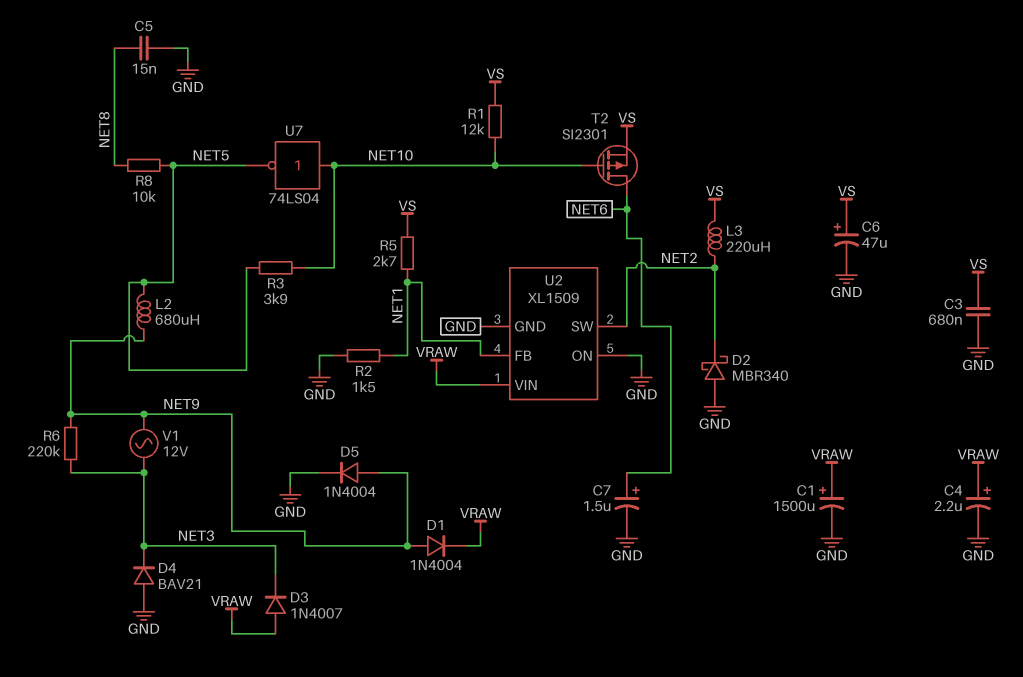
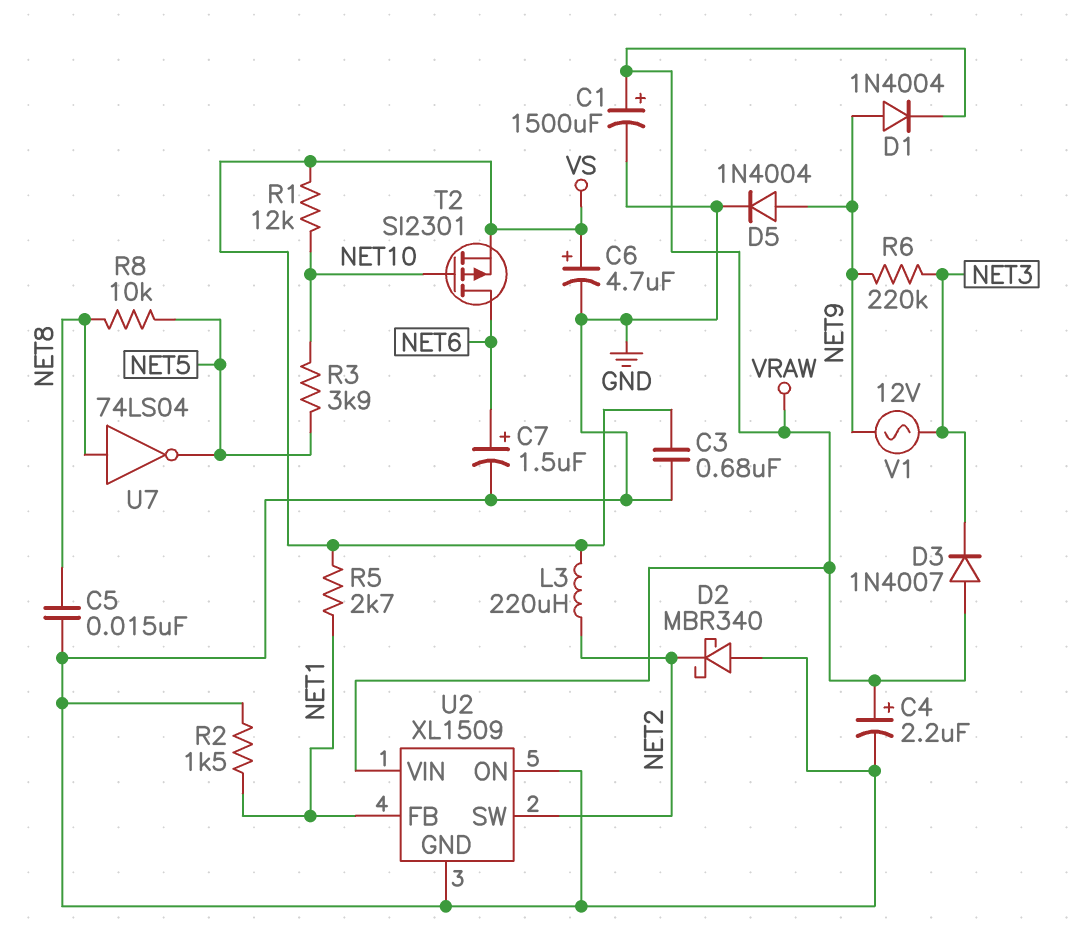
C6: 47uF (plus VS, minus GND) -> 4.7uF (plus VS, minus GND)
D4: diode BAV21 (A GND, K NET3) -> none
L2: 680uH (NET5, NET9) -> none
U7: NOT 74LS04 (in NET10, out NET5) -> NOT 74LS04 (in NET8, out NET5)

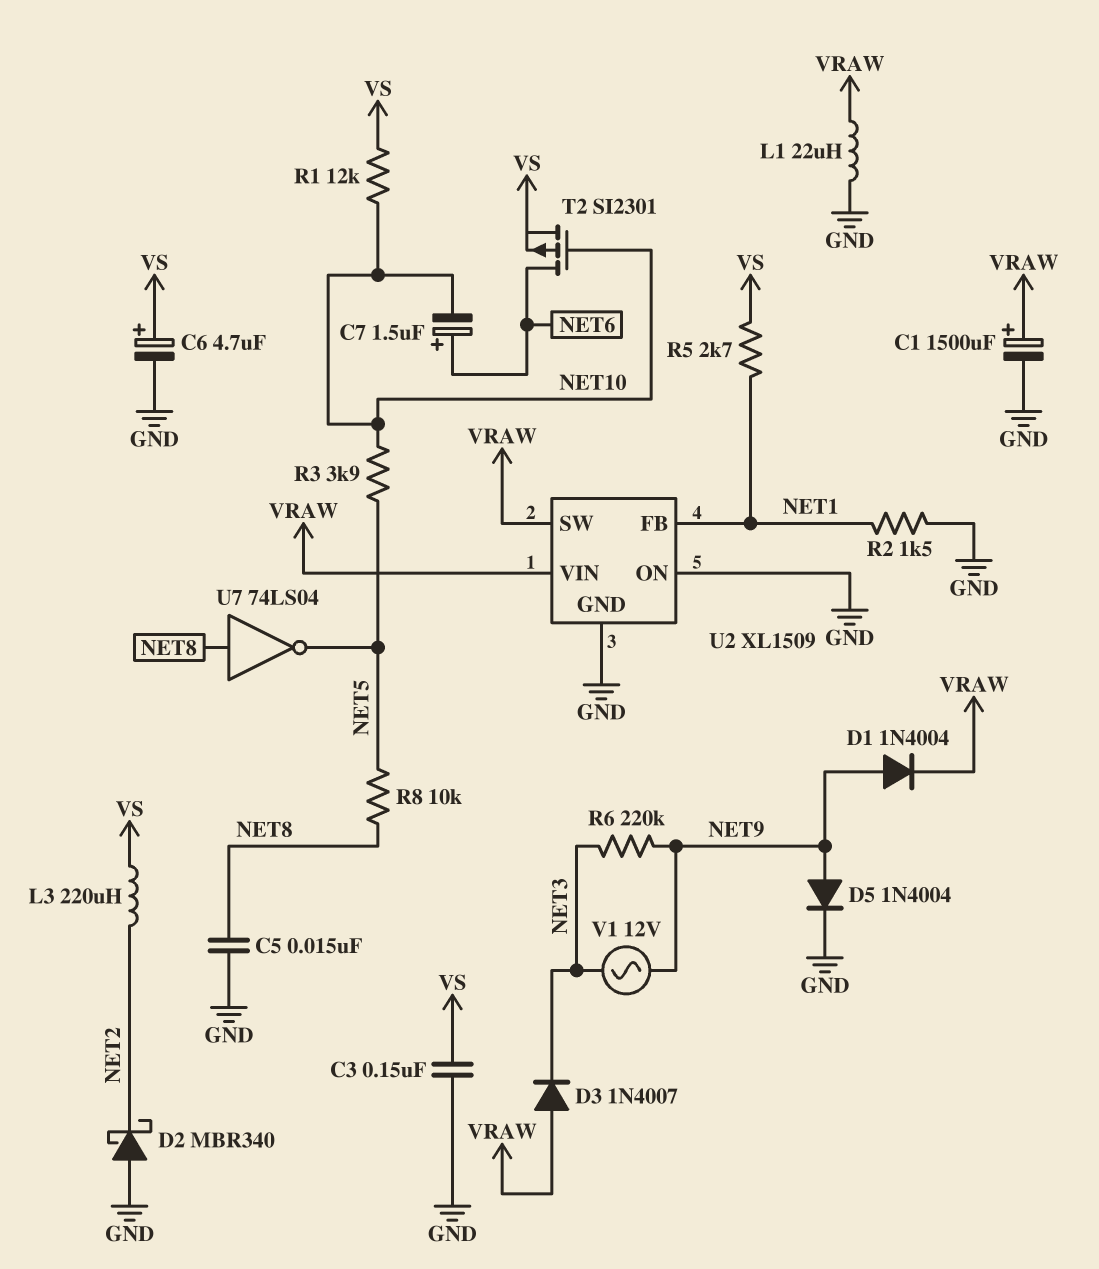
C3: 680nF (GND, VS) -> 150nF (GND, VS)
C4: 2.2uF (plus VRAW, minus GND) -> none
C7: 1.5uF (plus NET6, minus GND) -> 1.5uF (plus NET6, minus NET10)
L1: none -> 22uH (GND, VRAW)
U2 pin SW: NET2 -> VRAW

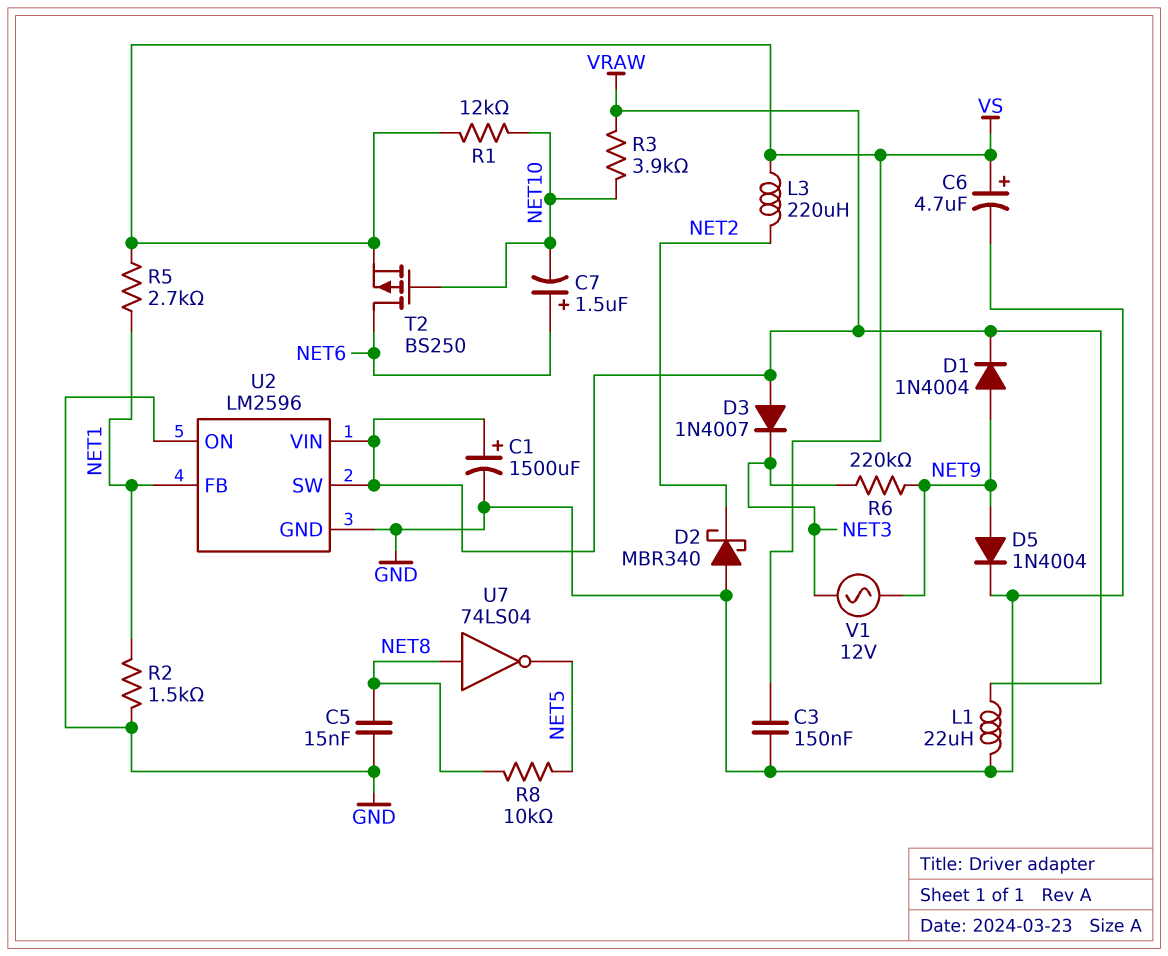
R3: 3.9k (NET5, NET10) -> 3.9k (NET10, VRAW)
T2: PMOS SI2301 (G NET10, D NET6, S VS) -> PMOS BS250 (G NET10, D NET6, S VS)
U2: XL1509 -> LM2596

